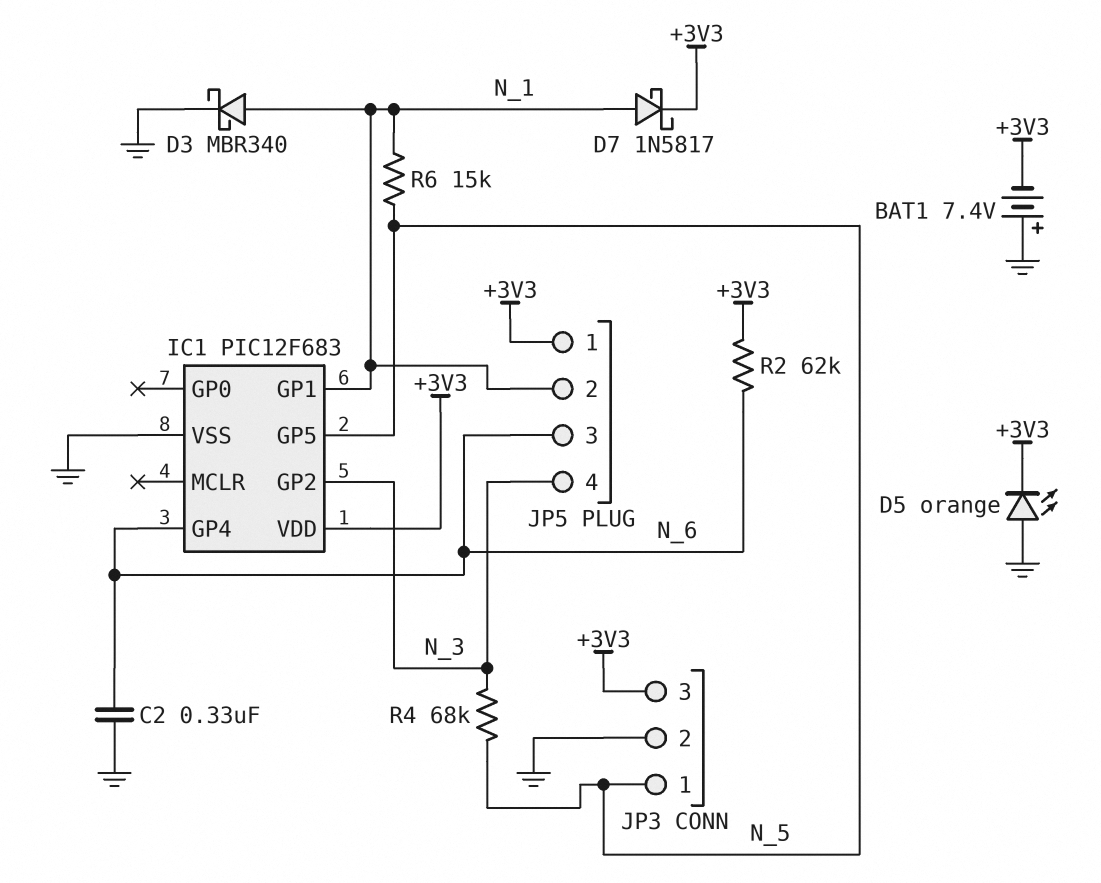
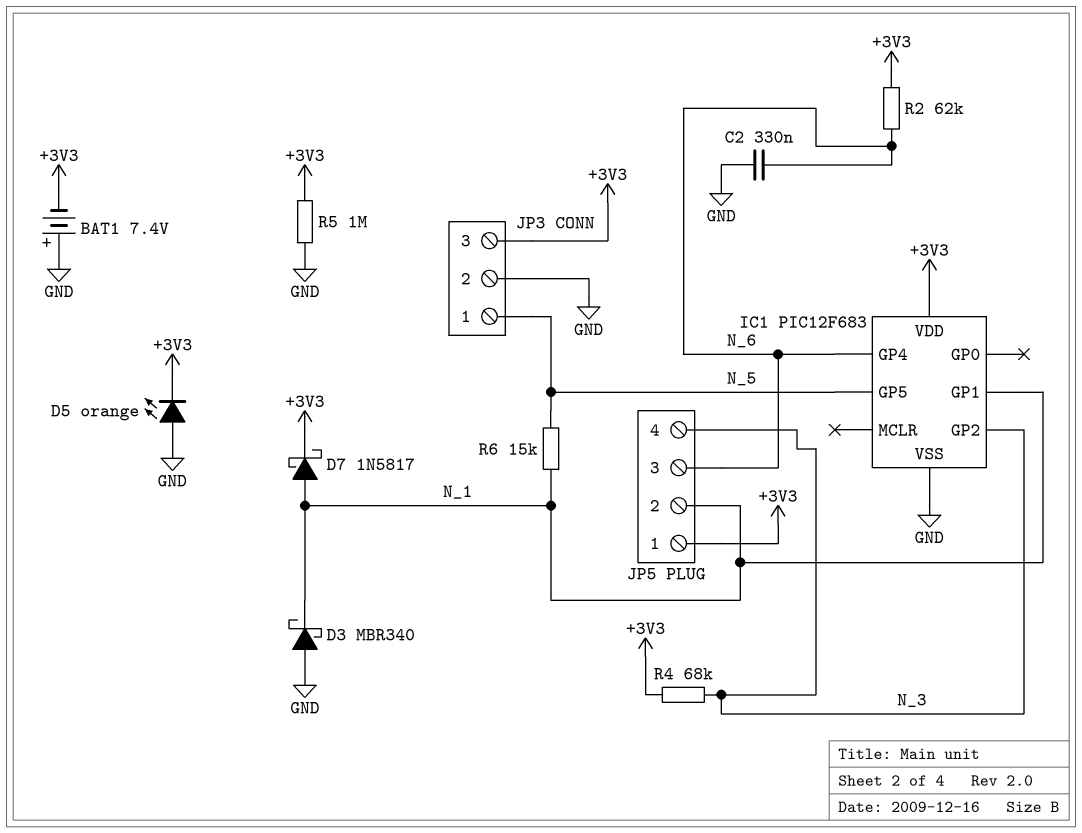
D3: schottky MBR340 (A N_1, K GND) -> schottky MBR340 (A GND, K N_1)
R4: 68k (N_3, N_5) -> 68k (+3V3, N_3)
R5: none -> 1M (+3V3, GND)

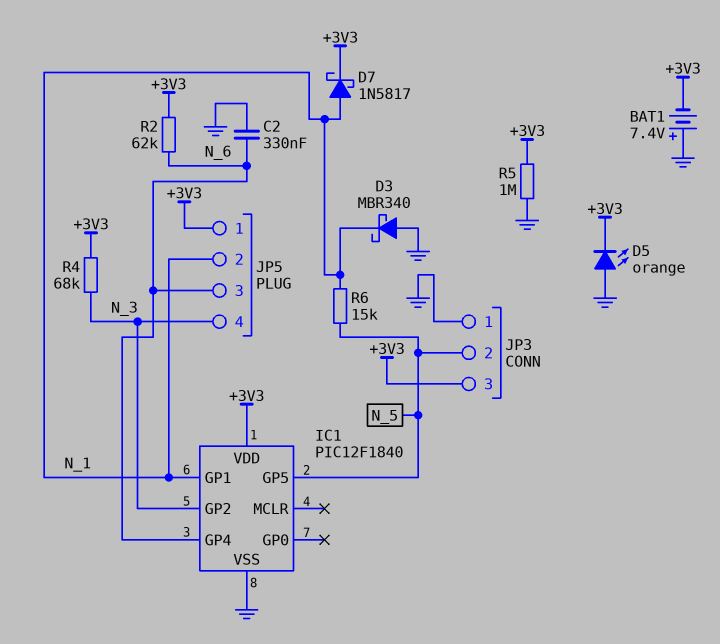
IC1: PIC12F683 -> PIC12F1840
JP3 pin 1: N_5 -> GND
JP3 pin 2: GND -> N_5

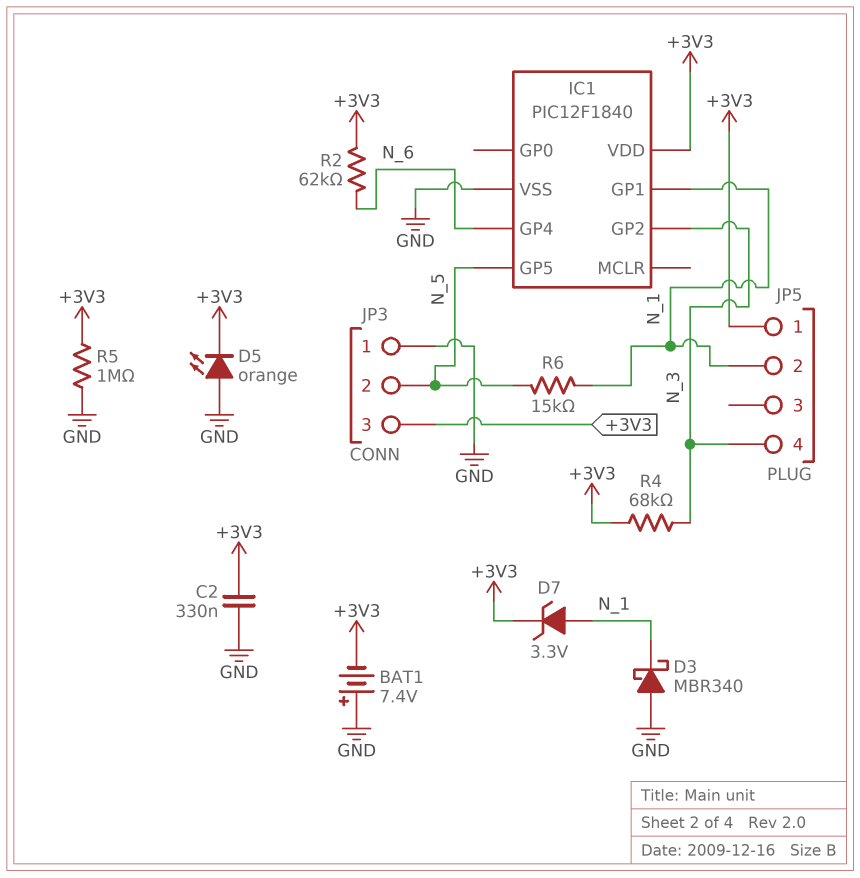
C2: 330nF (GND, N_6) -> 330nF (+3V3, GND)
D7: schottky 1N5817 (A N_1, K +3V3) -> zener 3.3V (A N_1, K +3V3)
JP5 pin 3: N_6 -> none

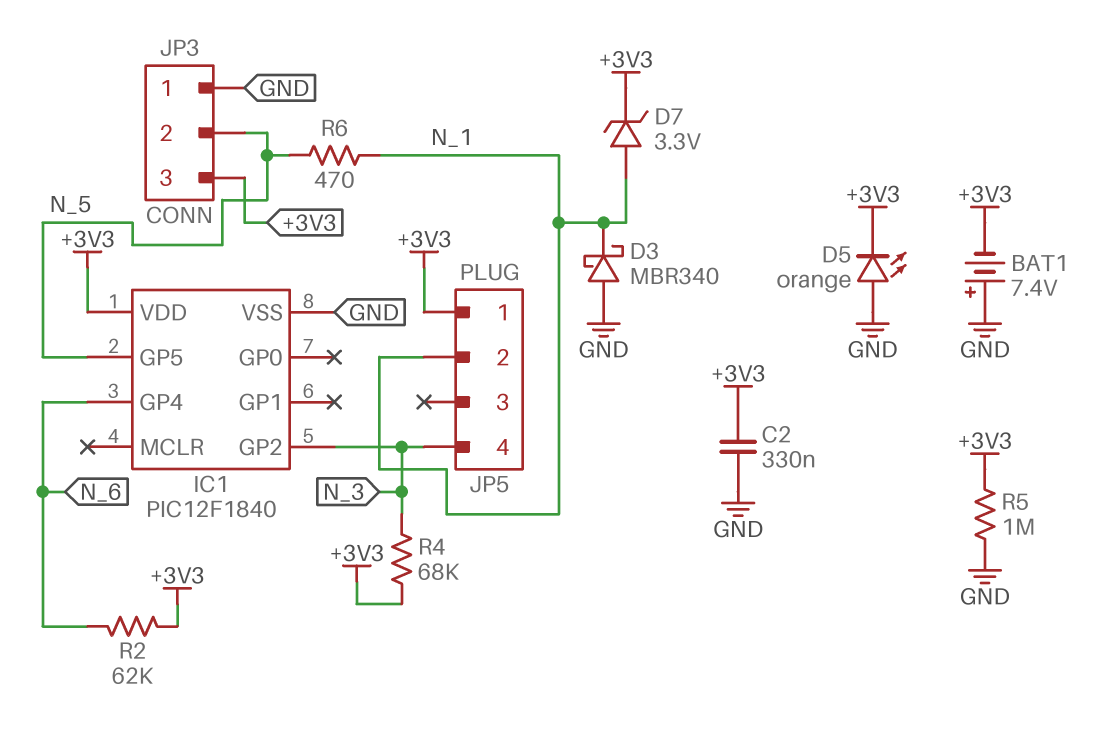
IC1 pin GP1: N_1 -> none
R6: 15k (N_1, N_5) -> 470 (N_1, N_5)

